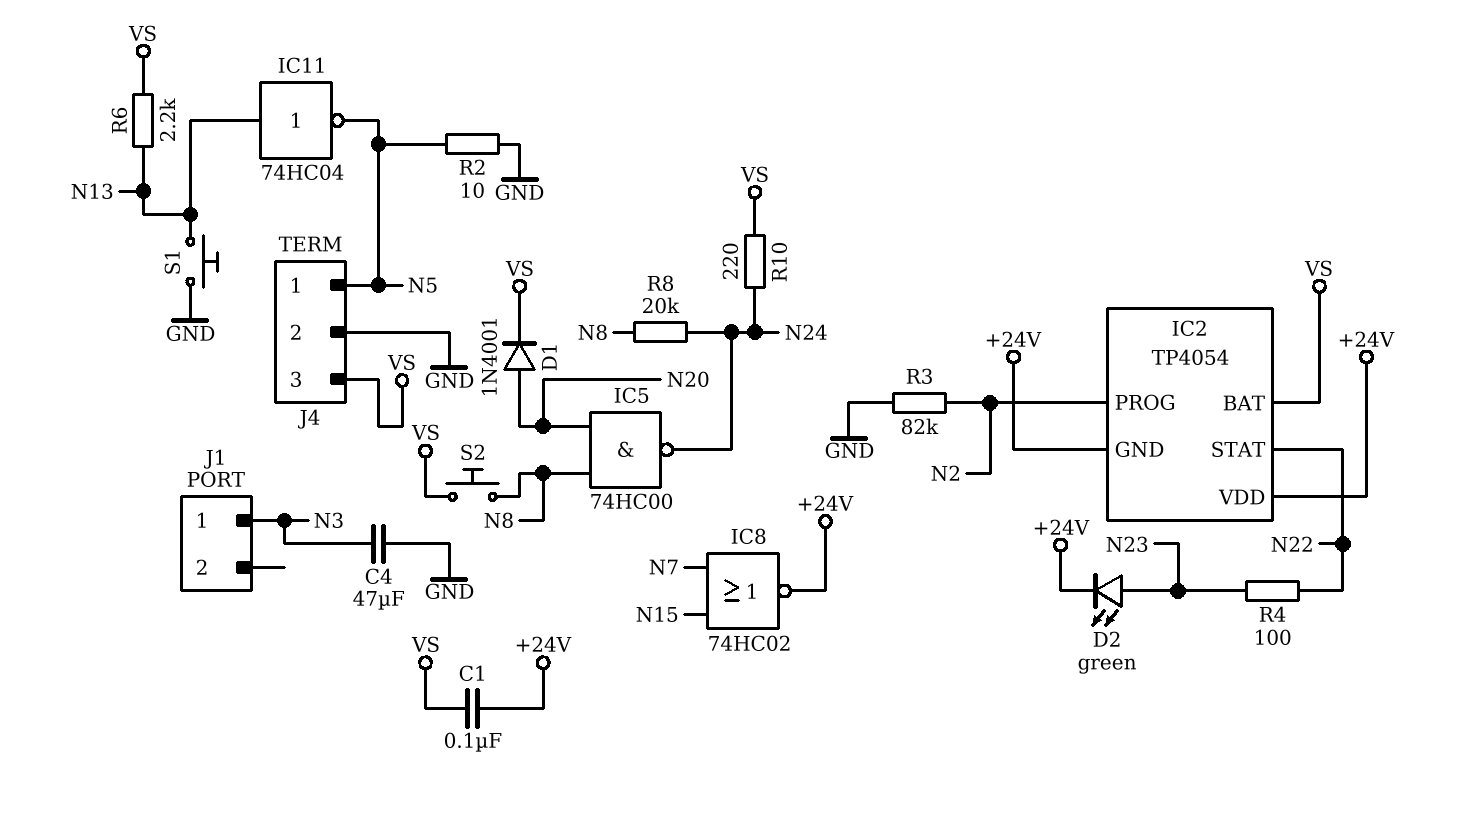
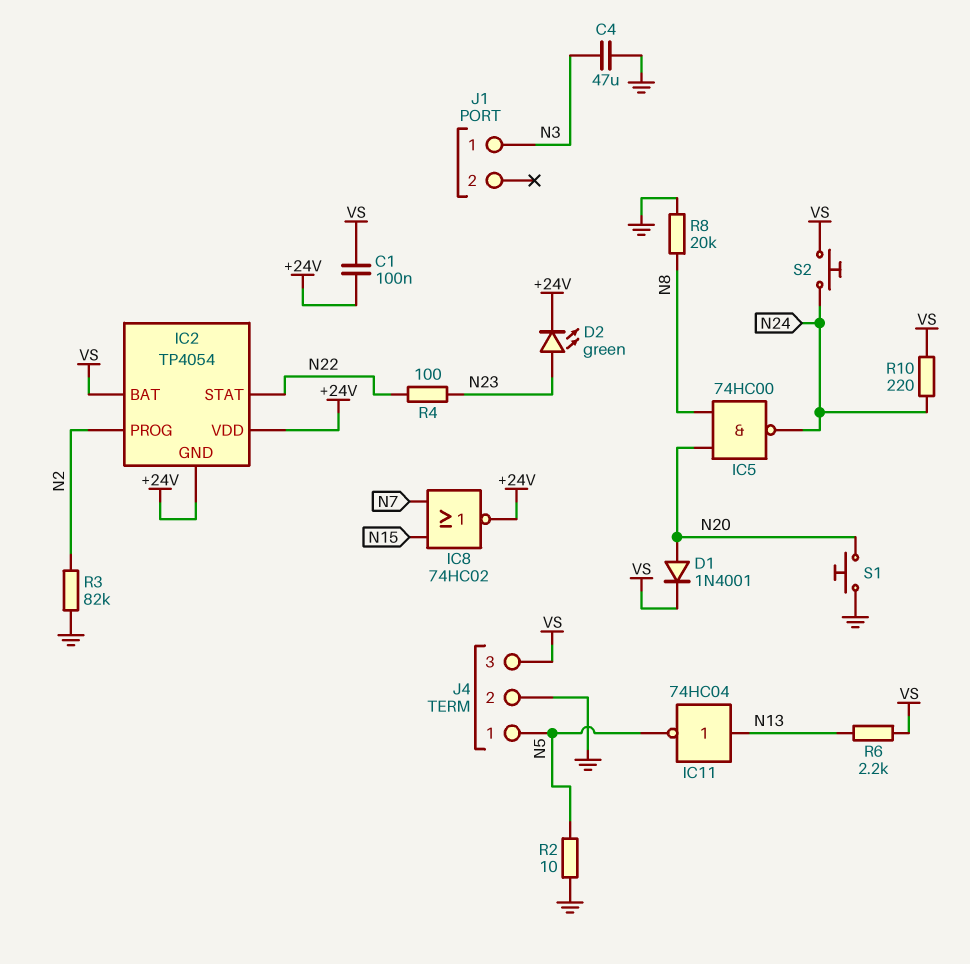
R8: 20k (N8, N24) -> 20k (GND, N8)
S1: button (GND, N13) -> button (GND, N20)
S2: button (N8, VS) -> button (N24, VS)

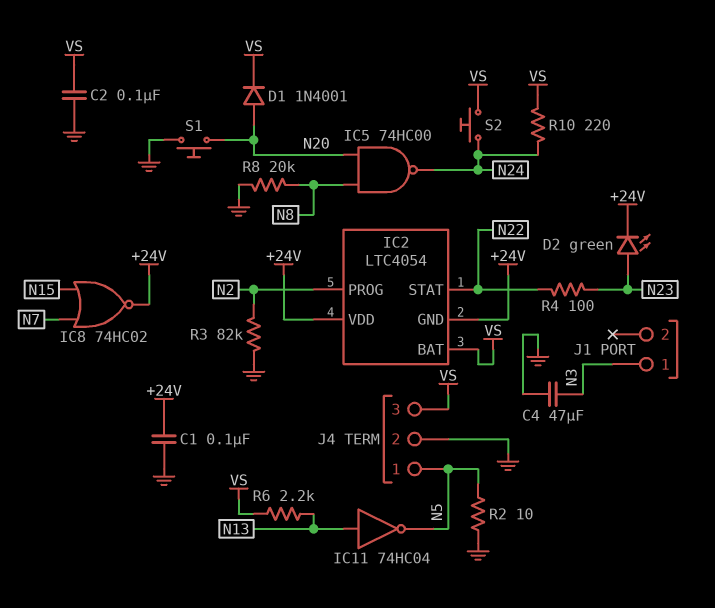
C1: 100nF (+24V, VS) -> 100nF (+24V, GND)
C2: none -> 100nF (GND, VS)
IC2: TP4054 -> LTC4054

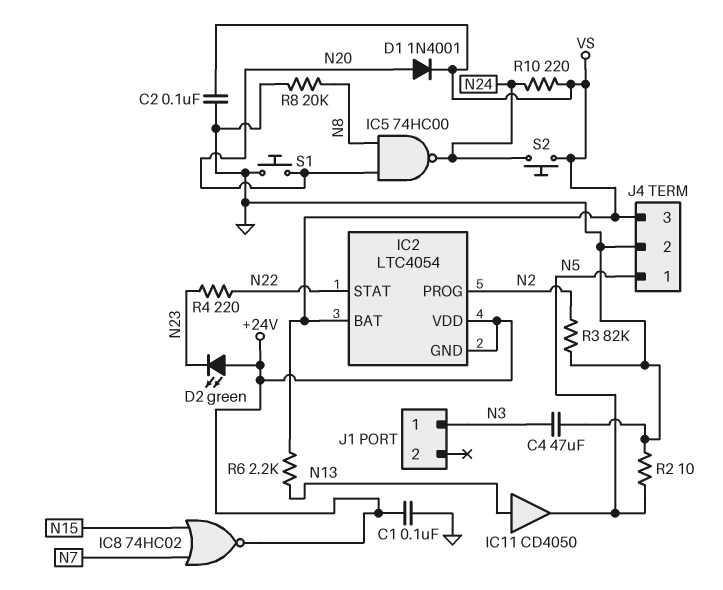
D2: LED green (A N23, K +24V) -> LED green (A +24V, K N23)
IC11: NOT 74HC04 (in N13, out N5) -> buffer CD4050 (in N13, out N5)
R4: 100 (N22, N23) -> 220 (N22, N23)

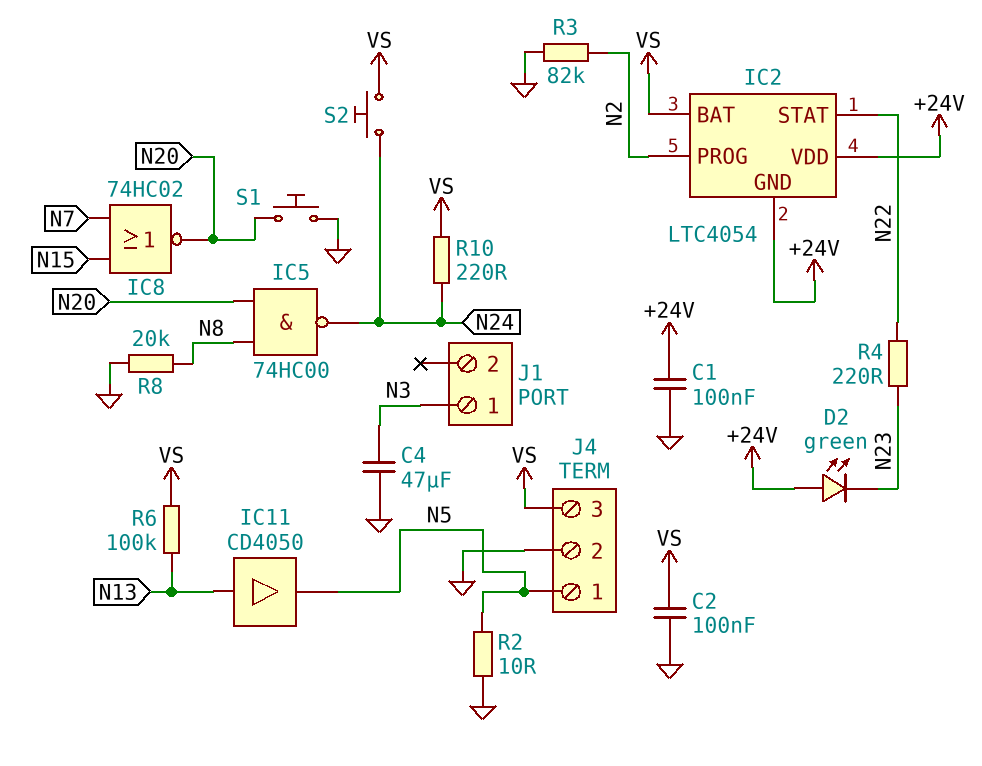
D1: diode 1N4001 (A N20, K VS) -> none
IC8: NOR 74HC02 (in N7, in N15, out +24V) -> NOR 74HC02 (in N7, in N15, out N20)
R6: 2.2k (N13, VS) -> 100k (N13, VS)

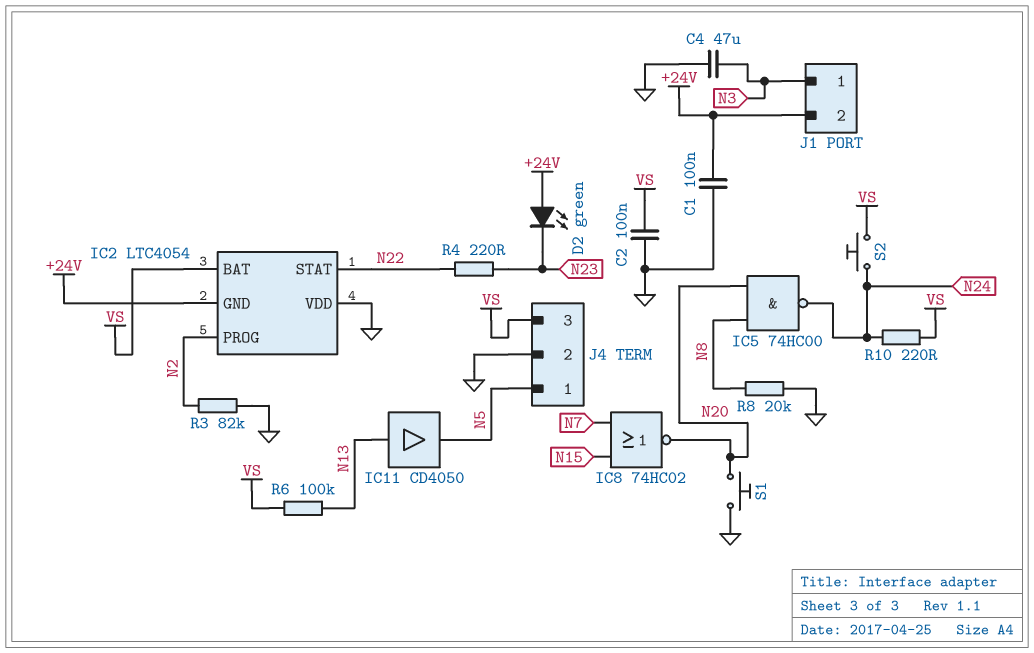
IC2 pin VDD: +24V -> GND
J1 pin 2: none -> +24V
R2: 10 (GND, N5) -> none

